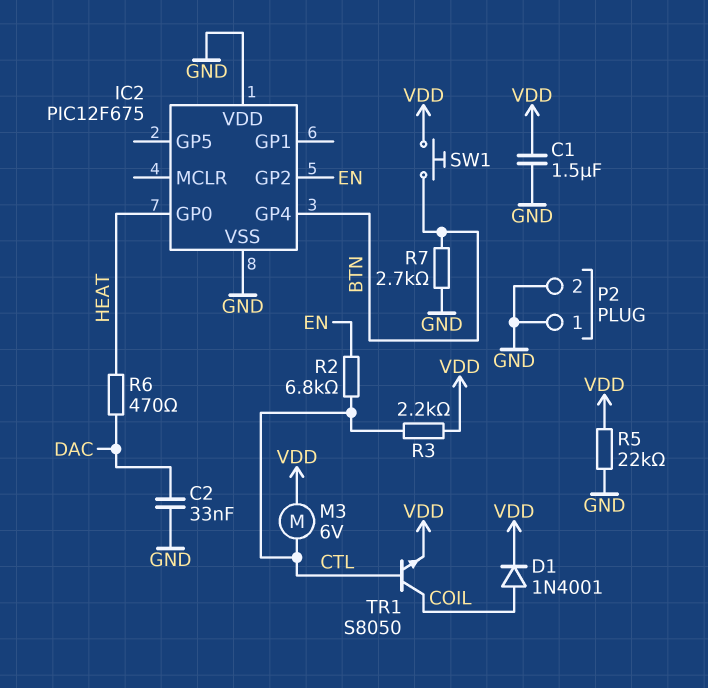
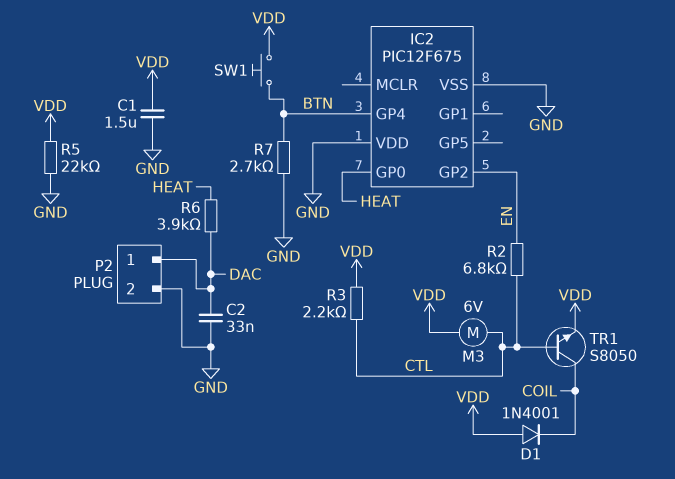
D1: diode 1N4001 (A COIL, K VDD) -> diode 1N4001 (A VDD, K COIL)
P2 pin 1: GND -> DAC
R6: 470 (DAC, HEAT) -> 3.9k (DAC, HEAT)

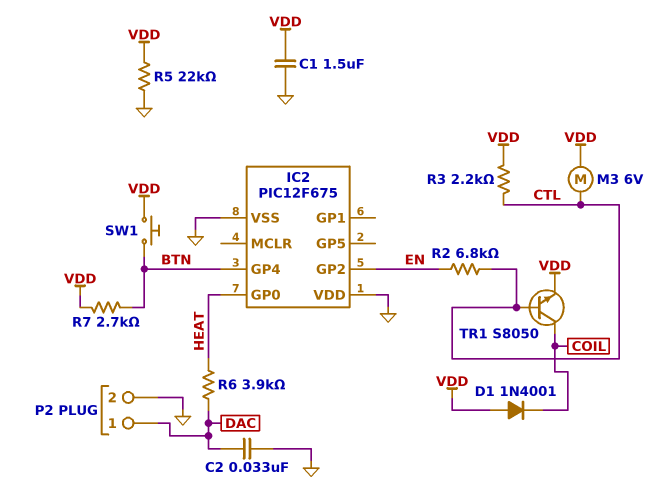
R7: 2.7k (BTN, GND) -> 2.7k (BTN, VDD)

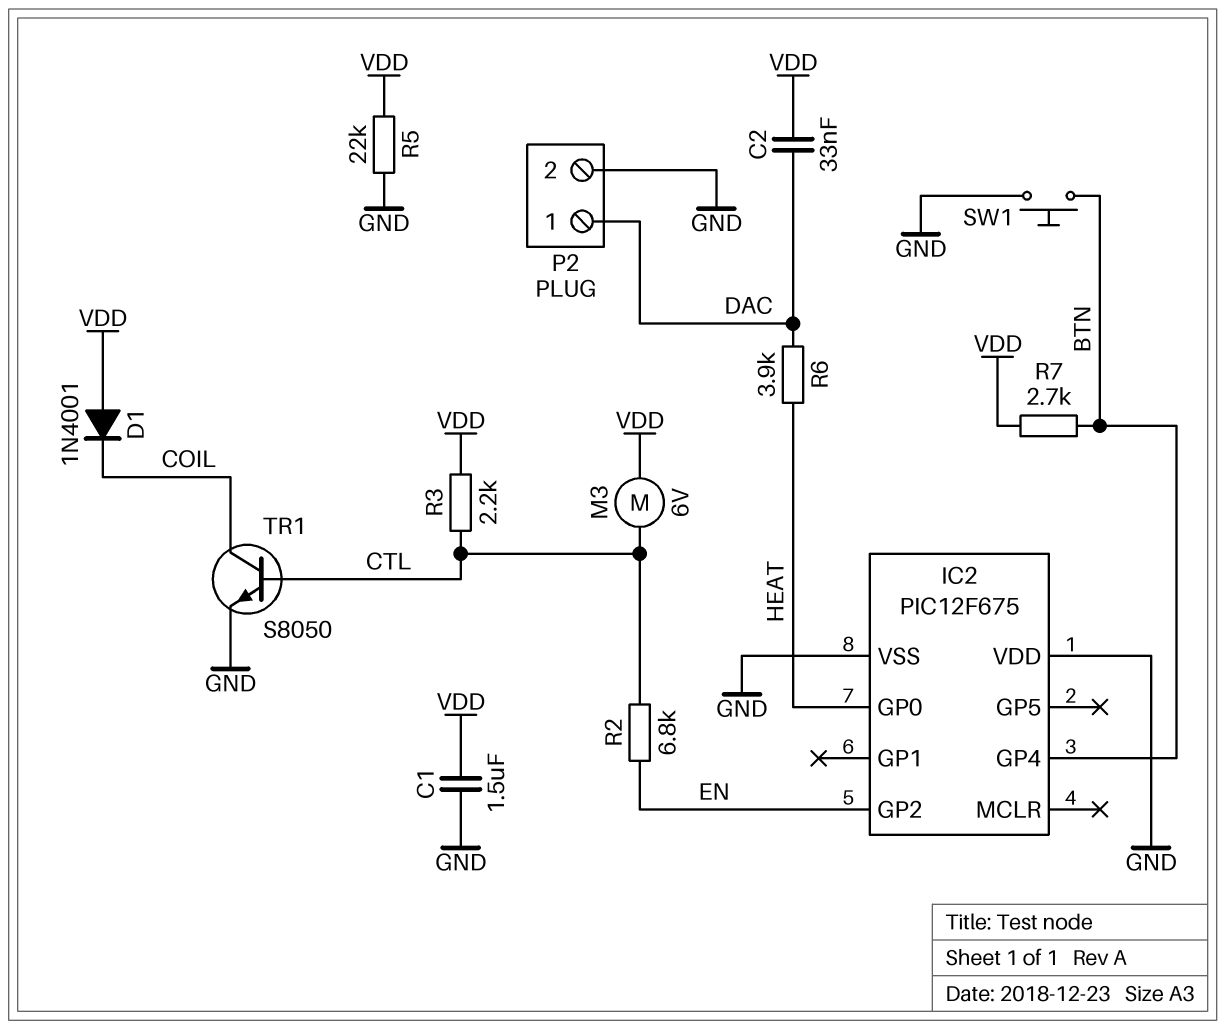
C2: 33nF (DAC, GND) -> 33nF (DAC, VDD)
SW1: button (BTN, VDD) -> button (BTN, GND)
TR1: NPN S8050 (B CTL, C COIL, E VDD) -> NPN S8050 (B CTL, C COIL, E GND)

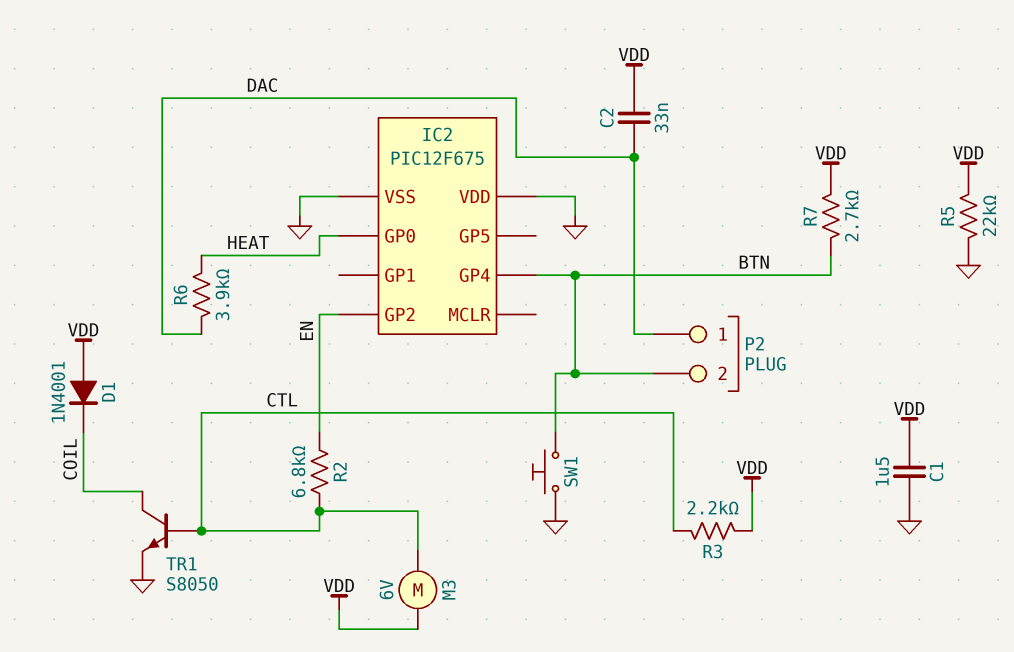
P2 pin 2: GND -> BTN

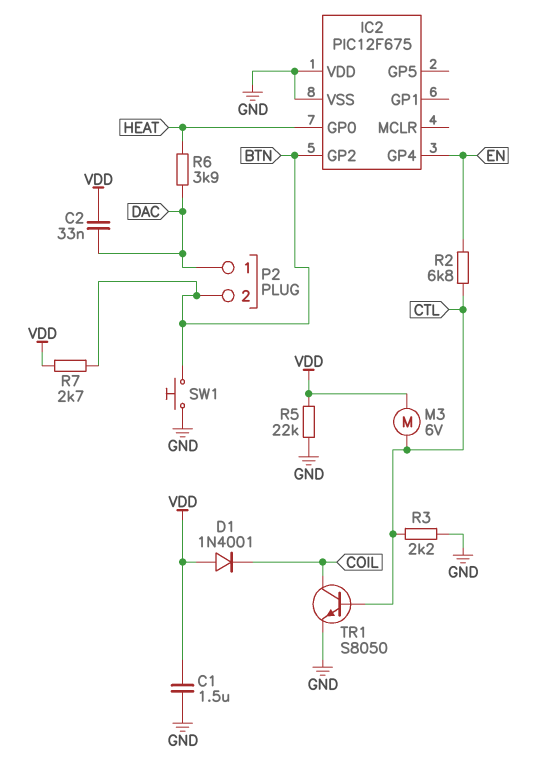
IC2 pin GP2: EN -> BTN
IC2 pin GP4: BTN -> EN
R3: 2.2k (CTL, VDD) -> 2.2k (CTL, GND)

